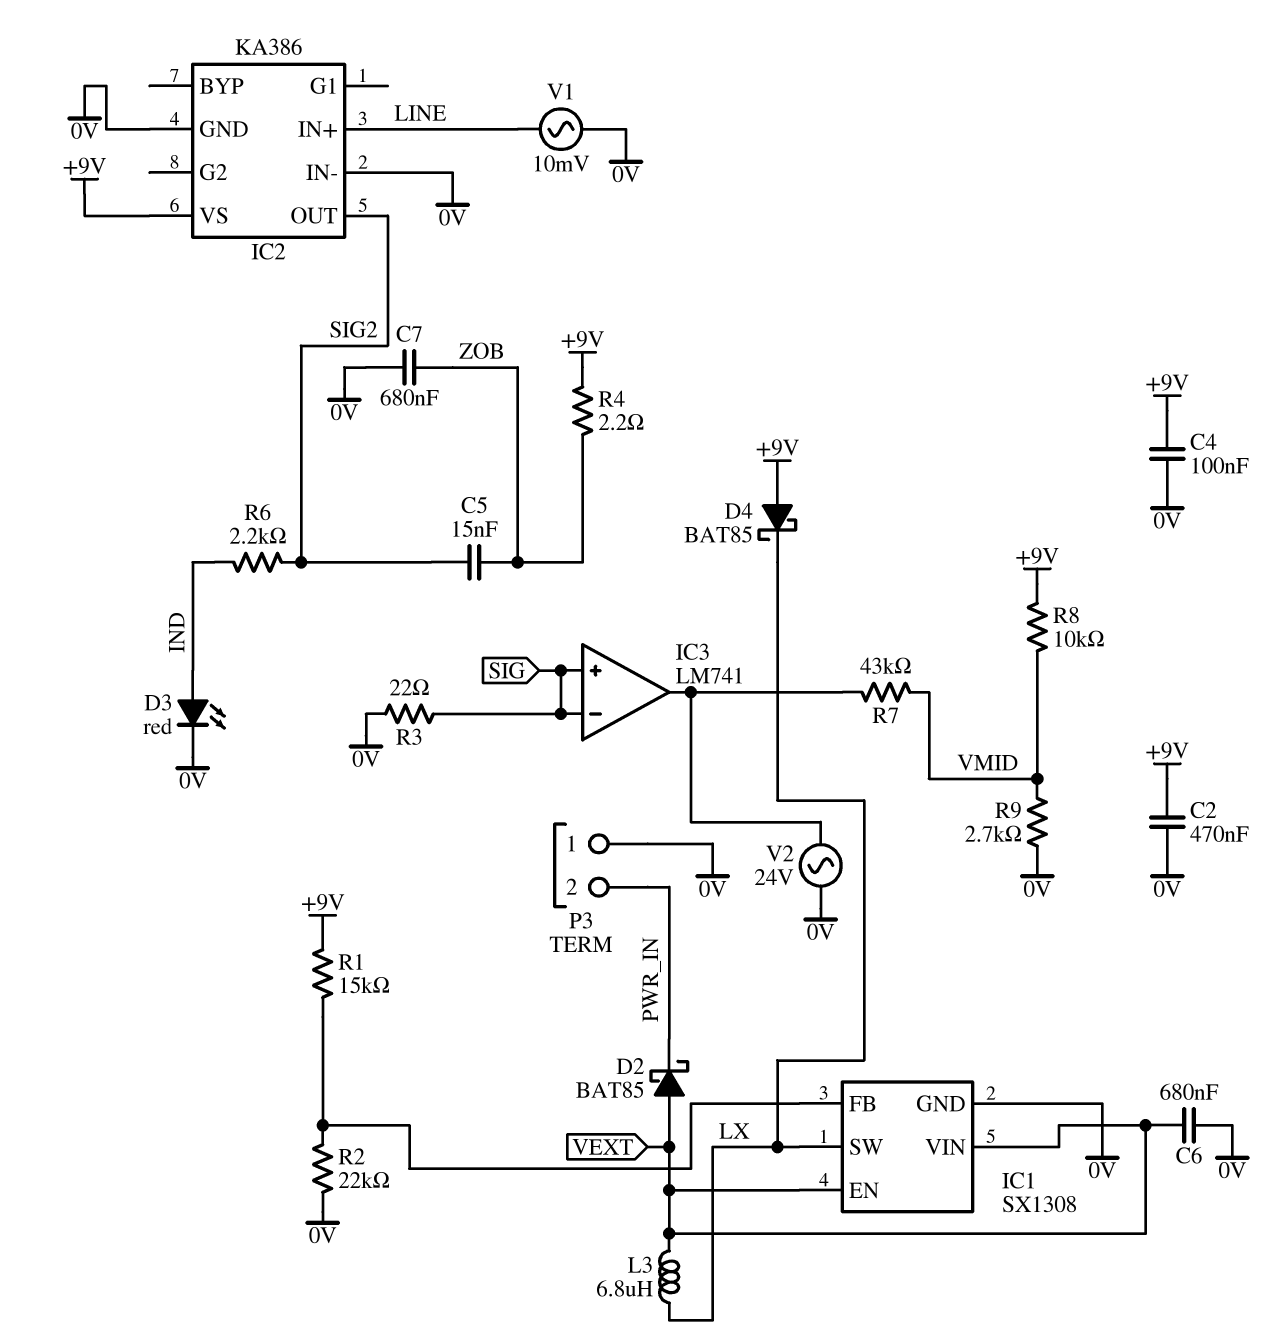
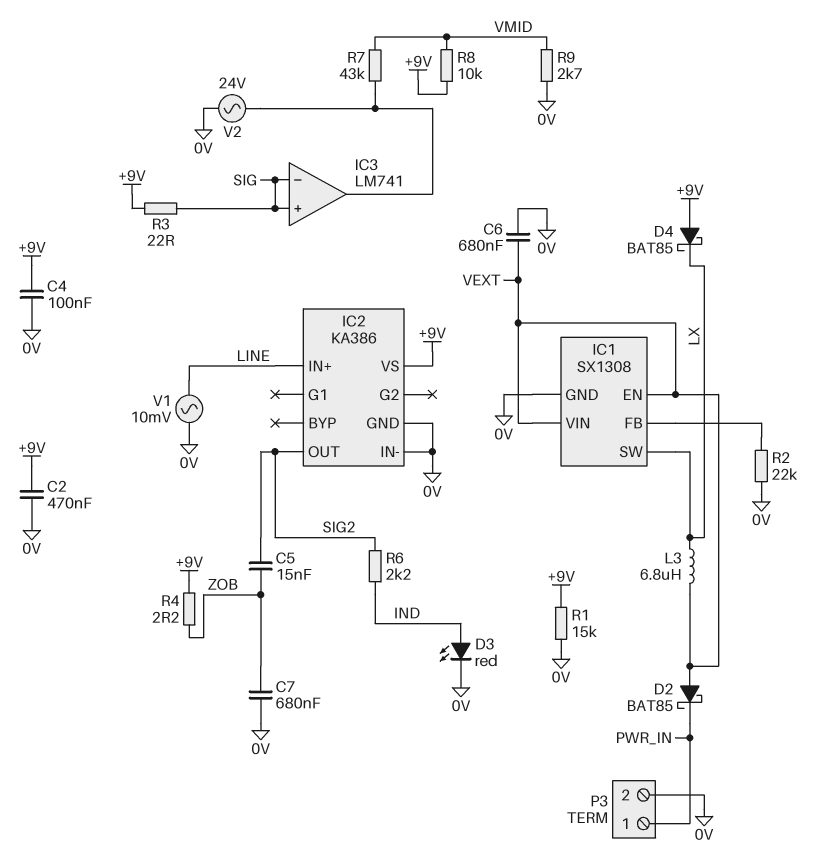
P3 pin 1: 0V -> PWR_IN
P3 pin 2: PWR_IN -> 0V
R1: 15k (+9V, IC1/FB) -> 15k (+9V, 0V)
R3: 22 (0V, SIG) -> 22 (+9V, SIG)

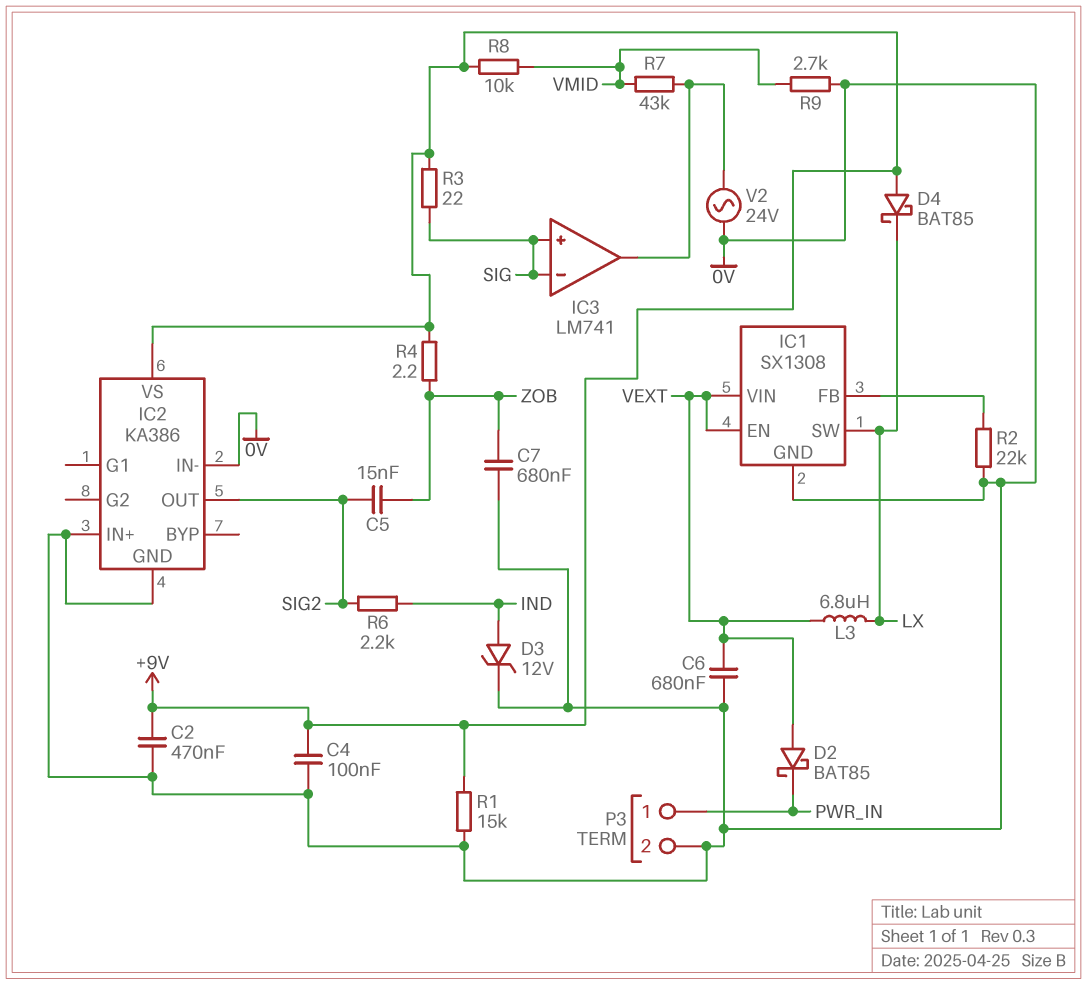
D3: LED red (A IND, K 0V) -> zener 12V (A IND, K 0V)
IC2 pin IN+: LINE -> 0V
V1: AC 10mV (0V, LINE) -> none

